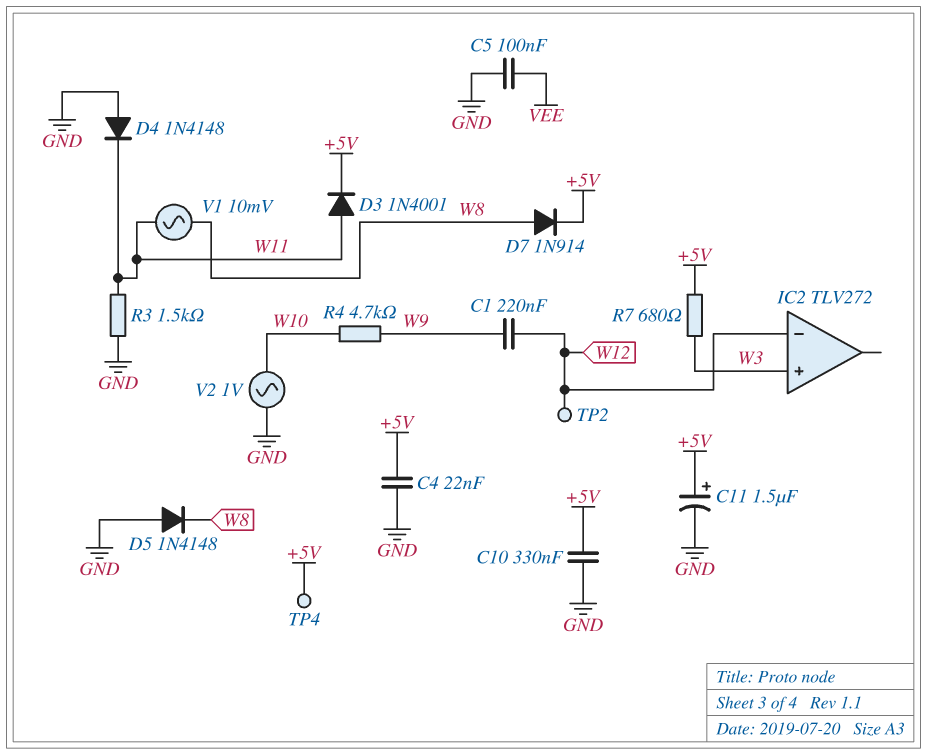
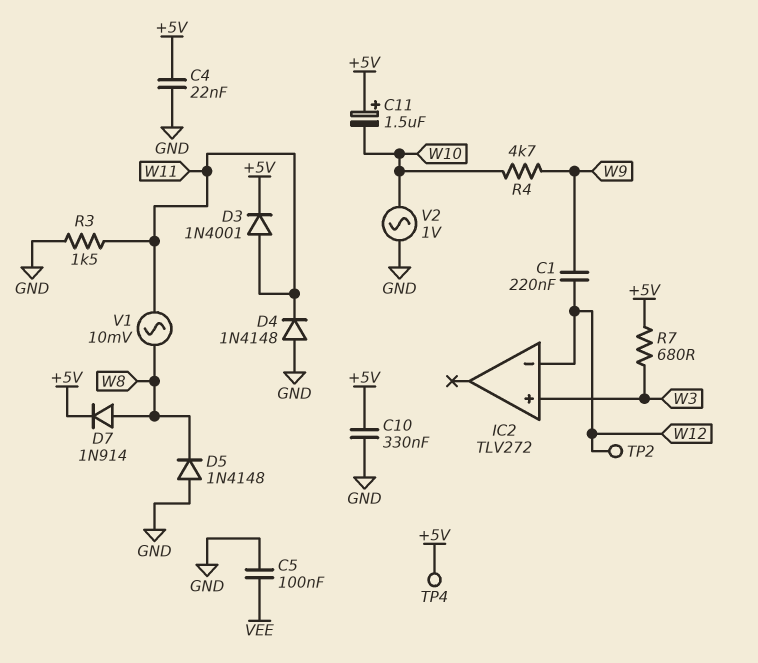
C11: 1.5uF (plus +5V, minus GND) -> 1.5uF (plus +5V, minus W10)

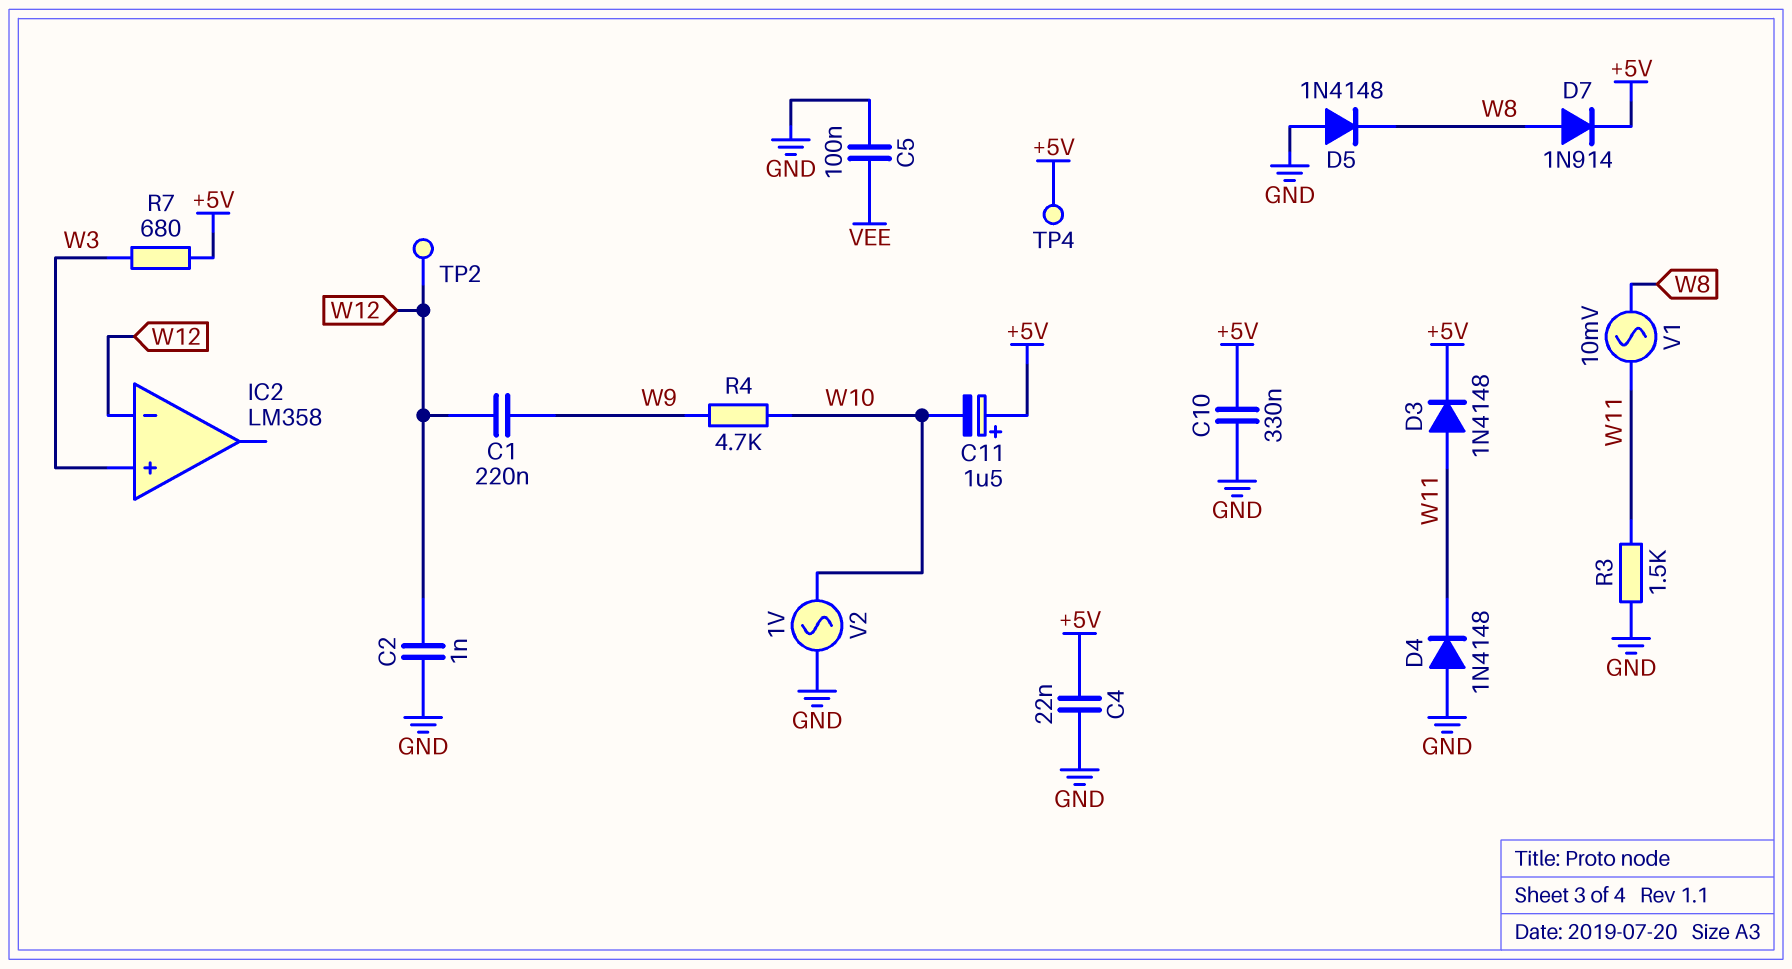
C2: none -> 1nF (GND, W12)
D3: diode 1N4001 (A W11, K +5V) -> diode 1N4148 (A W11, K +5V)
IC2: TLV272 -> LM358

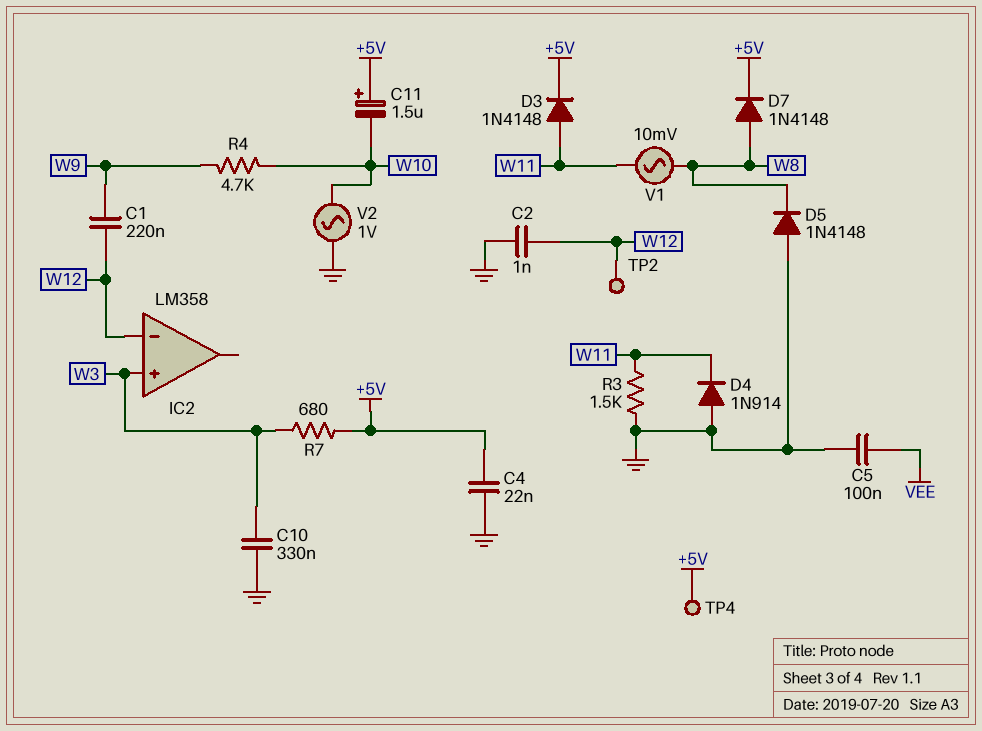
C10: 330nF (+5V, GND) -> 330nF (GND, W3)
D4: diode 1N4148 (A GND, K W11) -> diode 1N914 (A GND, K W11)
D7: diode 1N914 (A W8, K +5V) -> diode 1N4148 (A W8, K +5V)

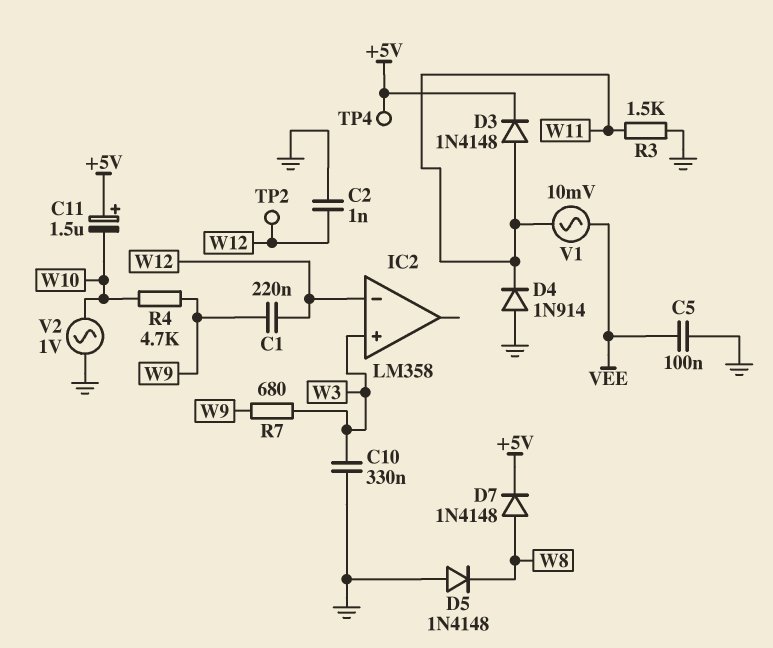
C4: 22nF (+5V, GND) -> none
R7: 680 (+5V, W3) -> 680 (W3, W9)
V1: AC 10mV (W8, W11) -> AC 10mV (VEE, W11)

